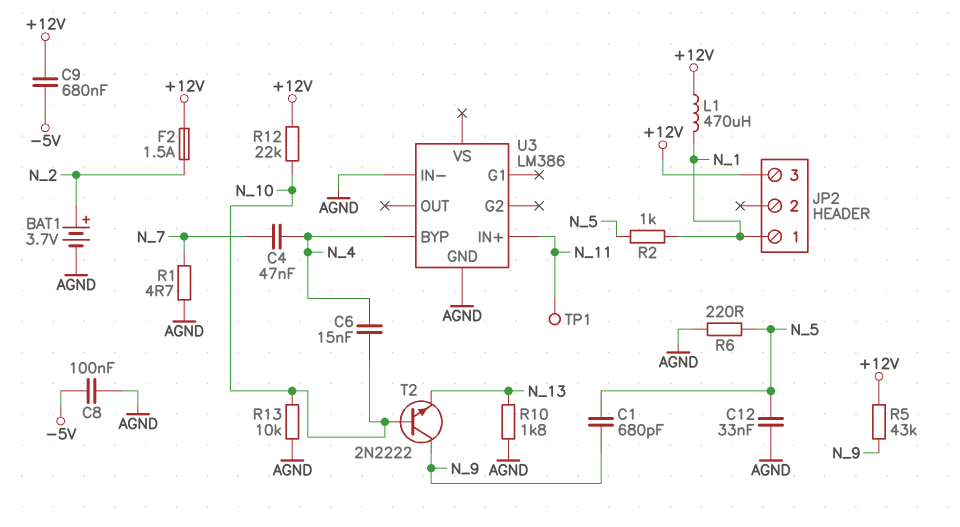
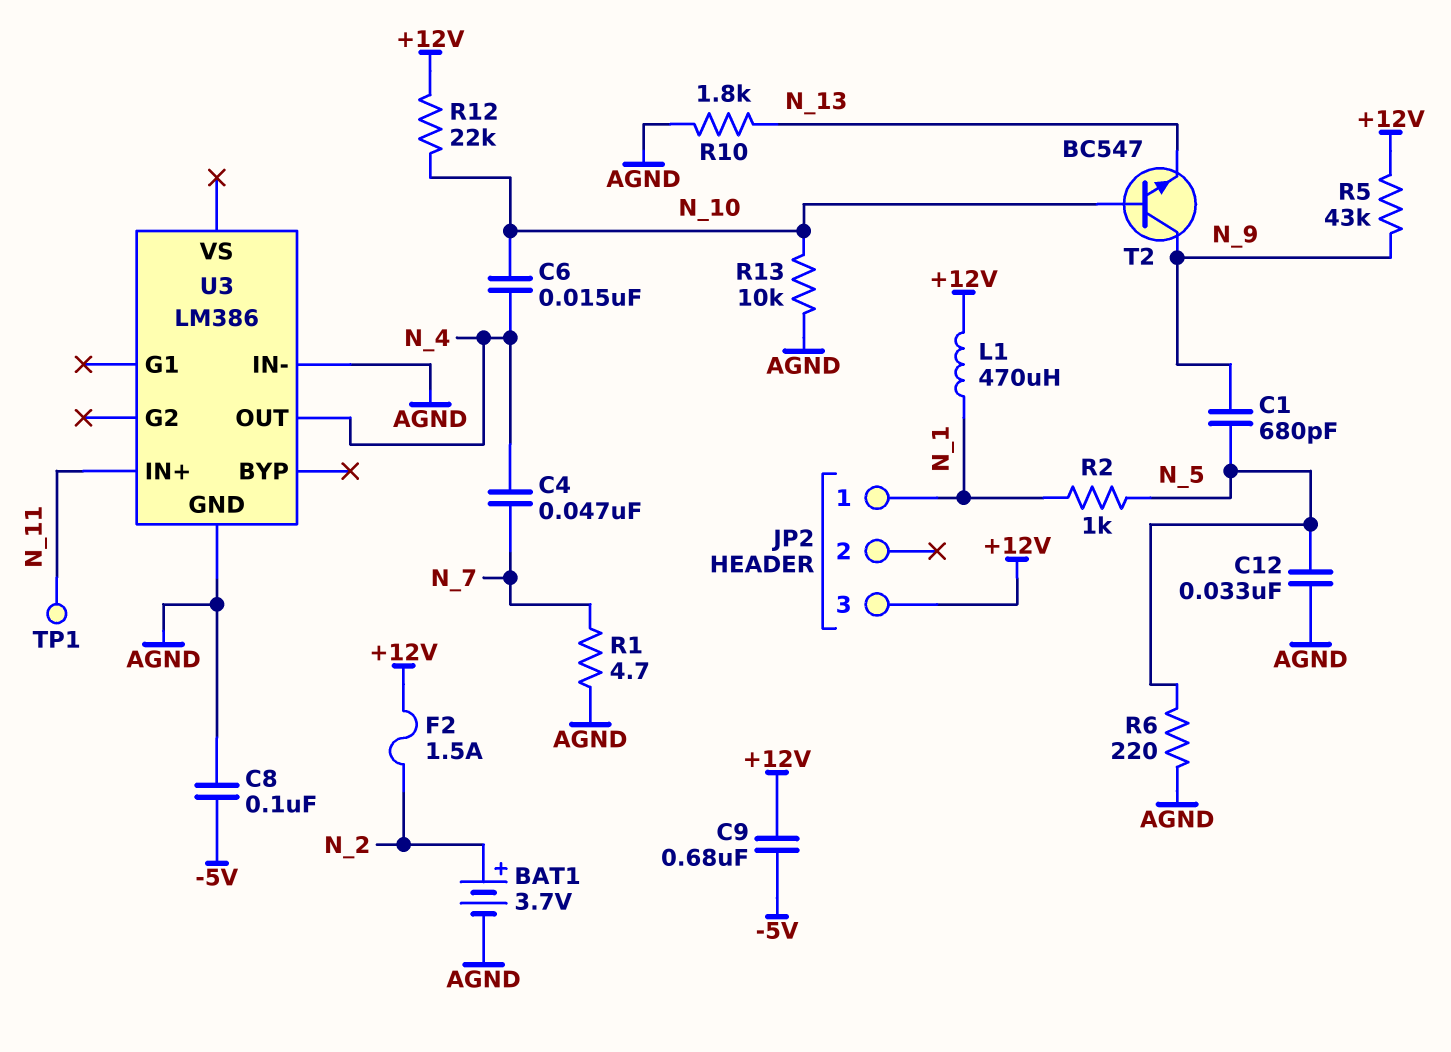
T2: NPN 2N2222 (B N_10, C N_9, E N_13) -> NPN BC547 (B N_10, C N_9, E N_13)
U3 pin BYP: N_4 -> none
U3 pin OUT: none -> N_4

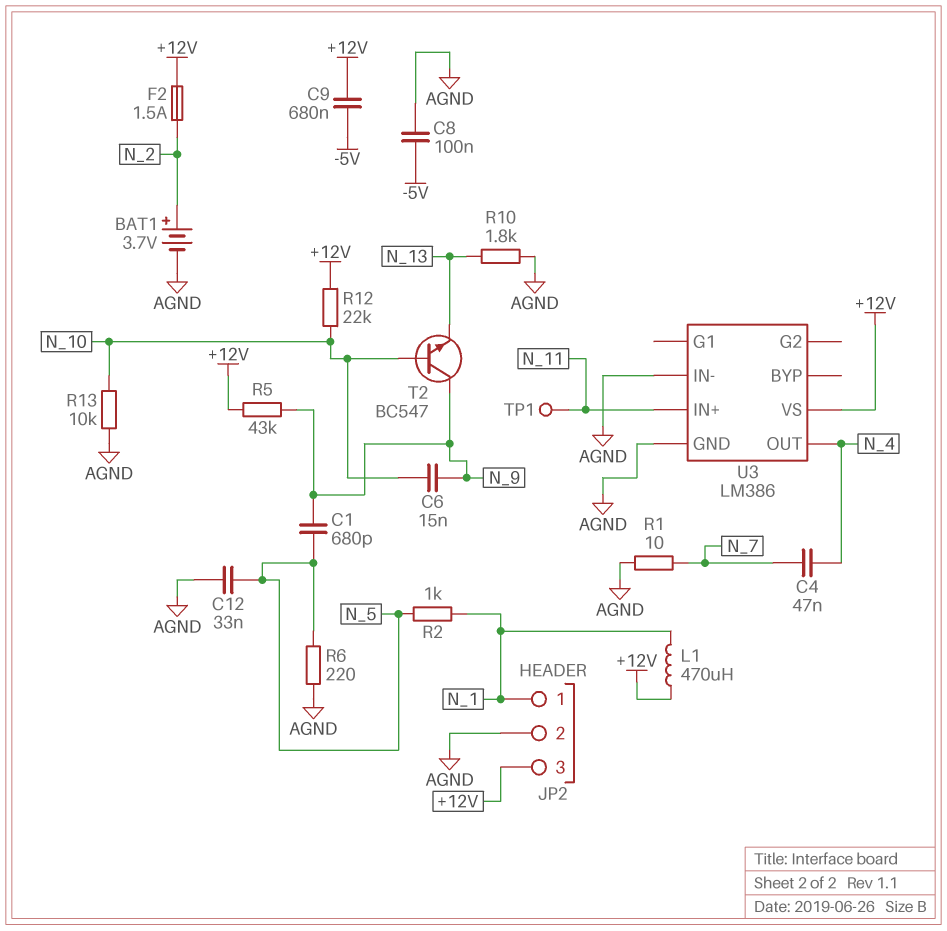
C6: 15nF (N_4, N_10) -> 15nF (N_9, N_10)
JP2 pin 2: none -> AGND
R1: 4.7 (AGND, N_7) -> 10 (AGND, N_7)
U3 pin VS: none -> +12V

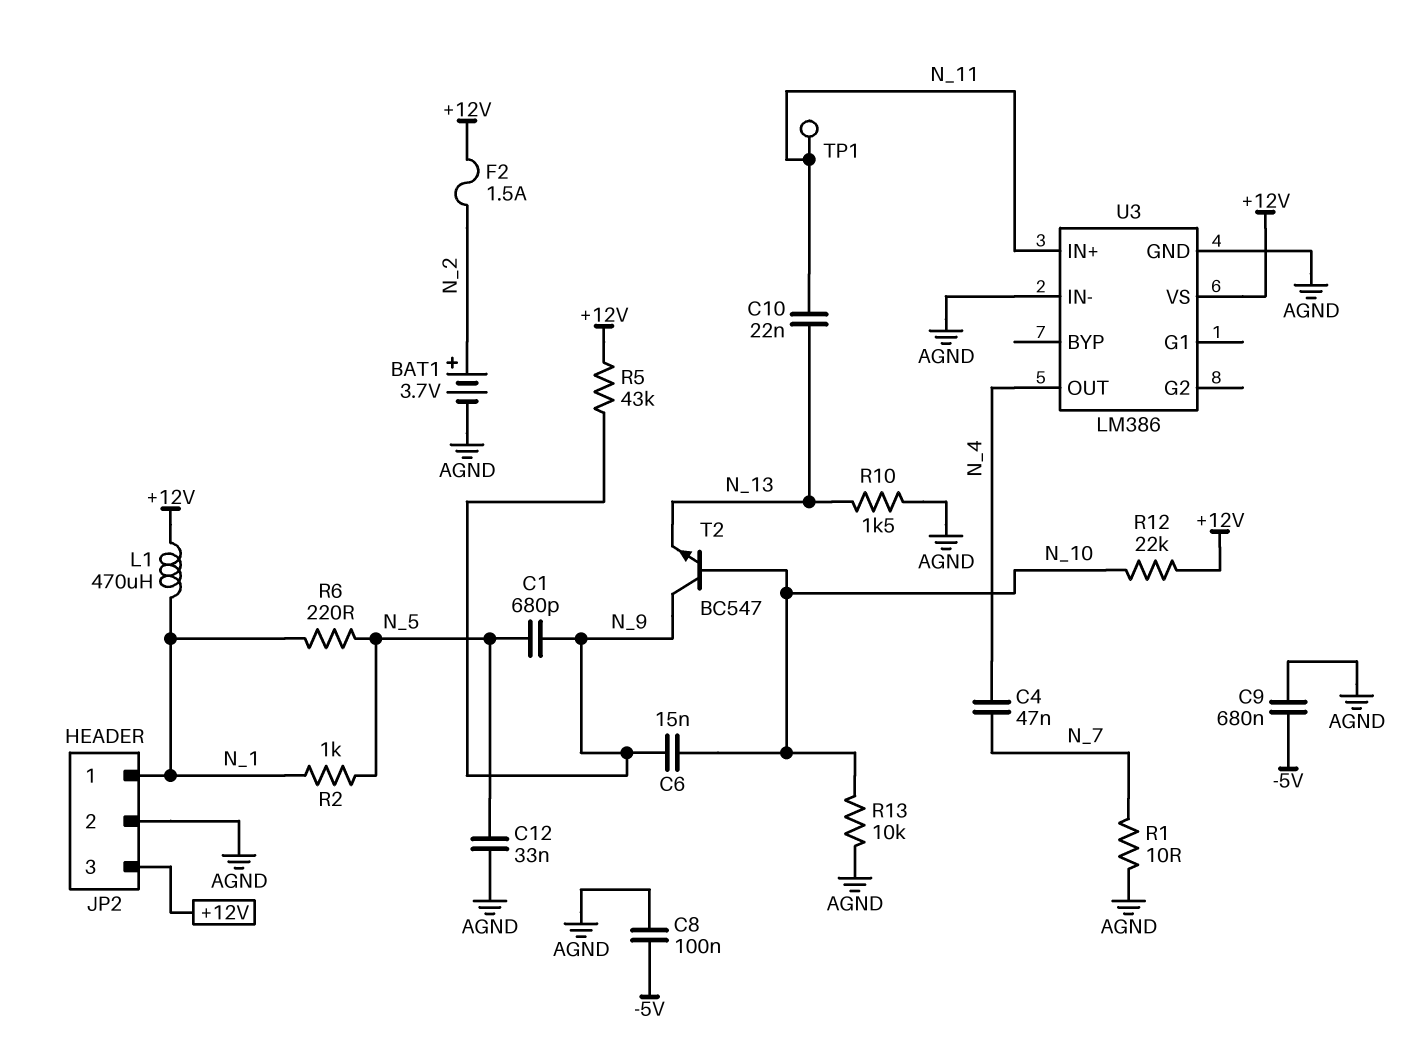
C9: 680nF (+12V, -5V) -> 680nF (-5V, AGND)
C10: none -> 22nF (N_11, N_13)
R6: 220 (AGND, N_5) -> 220 (N_1, N_5)
R10: 1.8k (AGND, N_13) -> 1.5k (AGND, N_13)

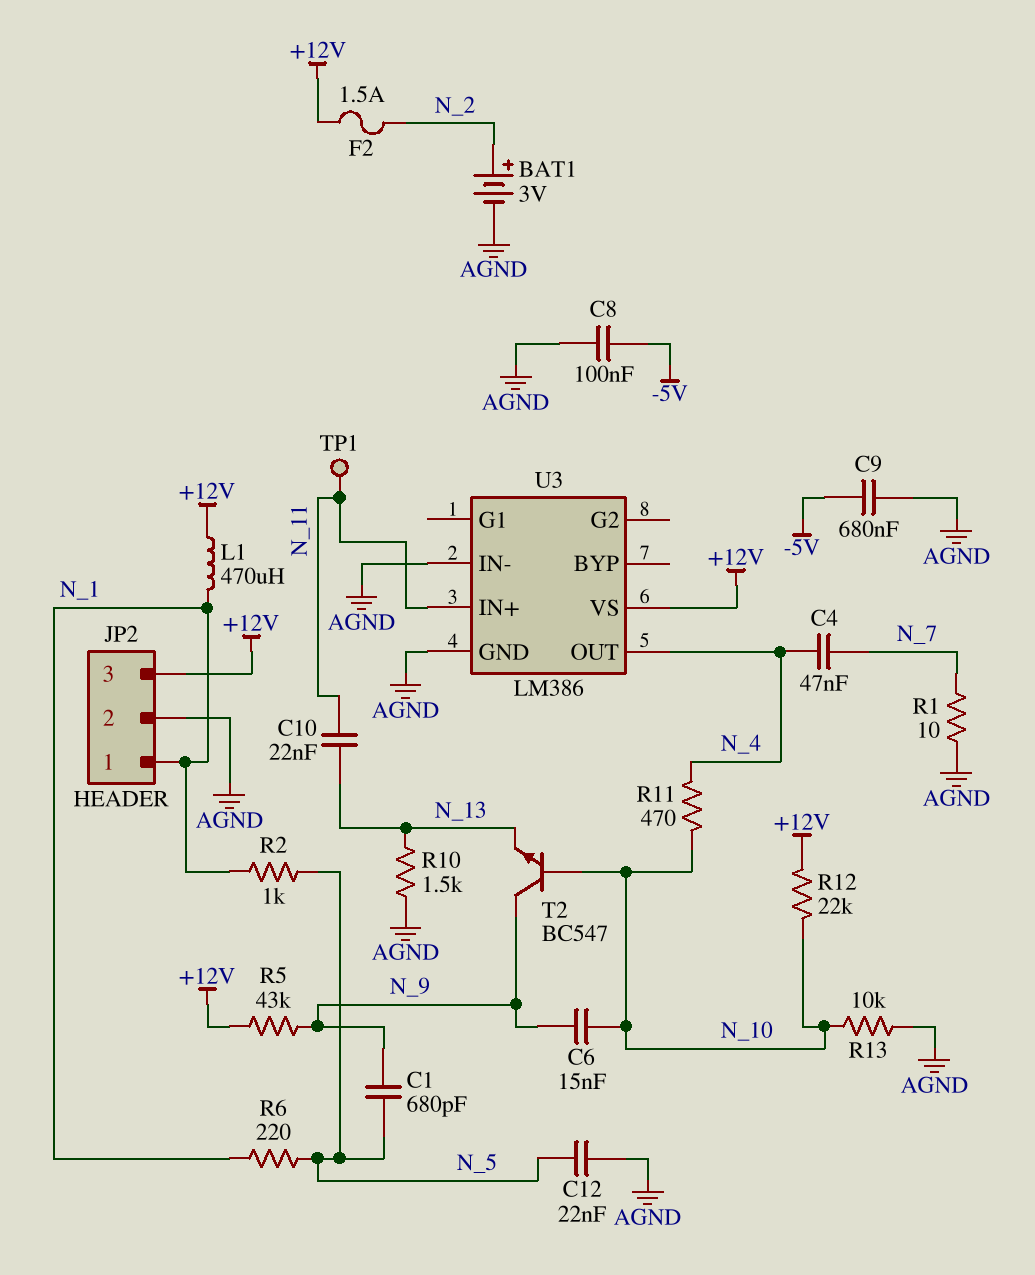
BAT1: 3.7V (plus N_2, minus AGND) -> 3V (plus N_2, minus AGND)
C12: 33nF (AGND, N_5) -> 22nF (AGND, N_5)
R11: none -> 470 (N_4, N_10)

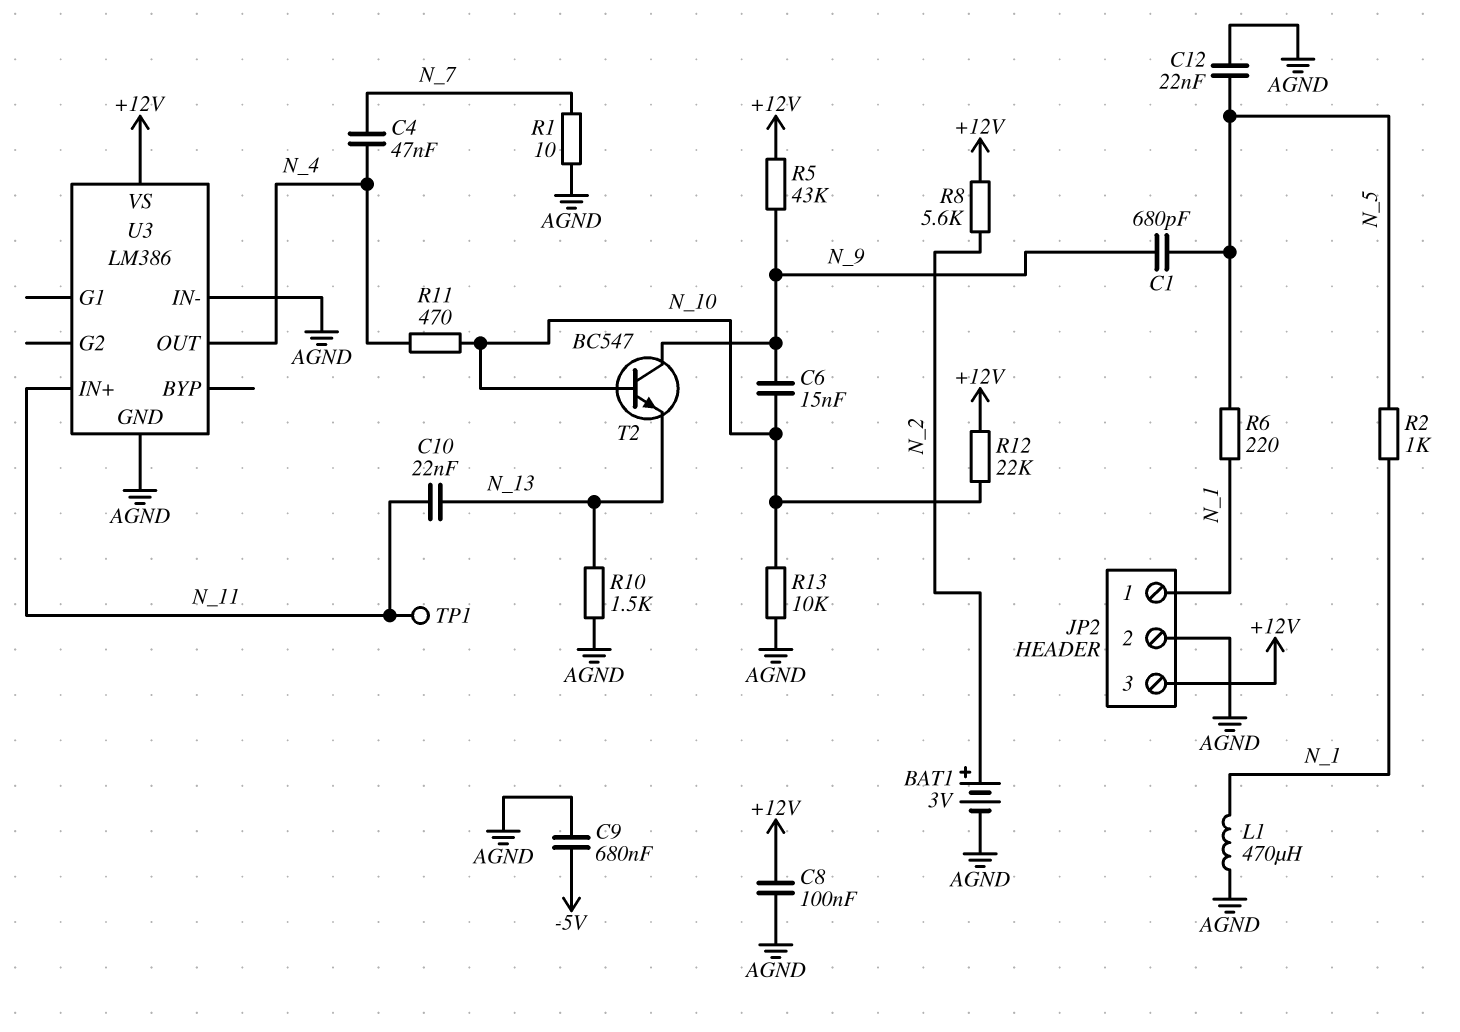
C8: 100nF (-5V, AGND) -> 100nF (+12V, AGND)
F2: 1.5A (+12V, N_2) -> none
L1: 470uH (+12V, N_1) -> 470uH (AGND, N_1)
R8: none -> 5.6k (+12V, N_2)

